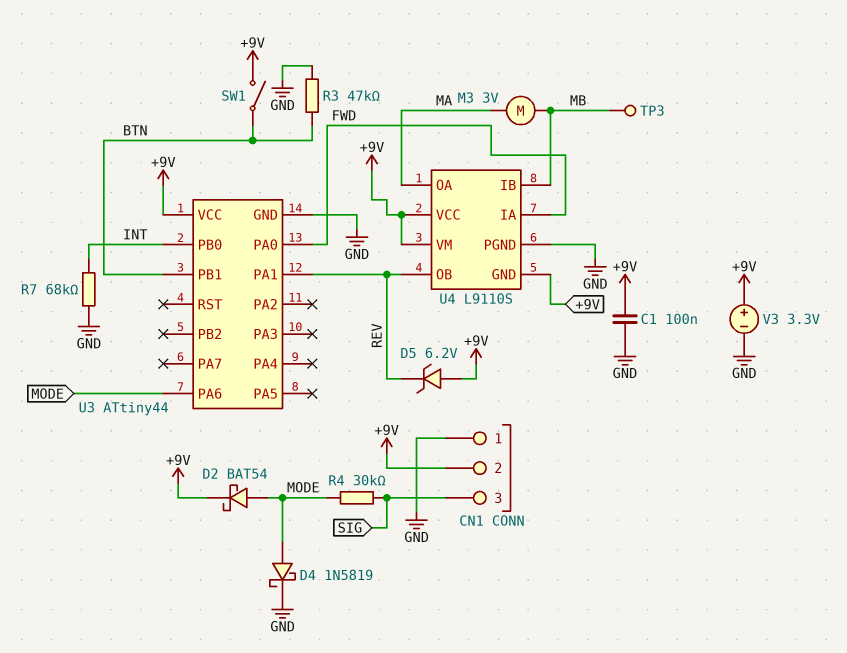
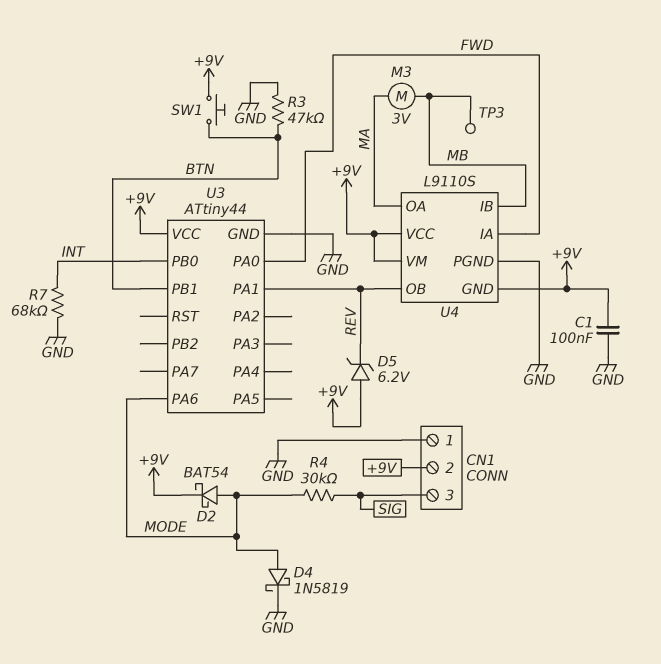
SW1: switch (+9V, BTN) -> button (+9V, BTN)
V3: 3.3V (plus +9V, minus GND) -> none

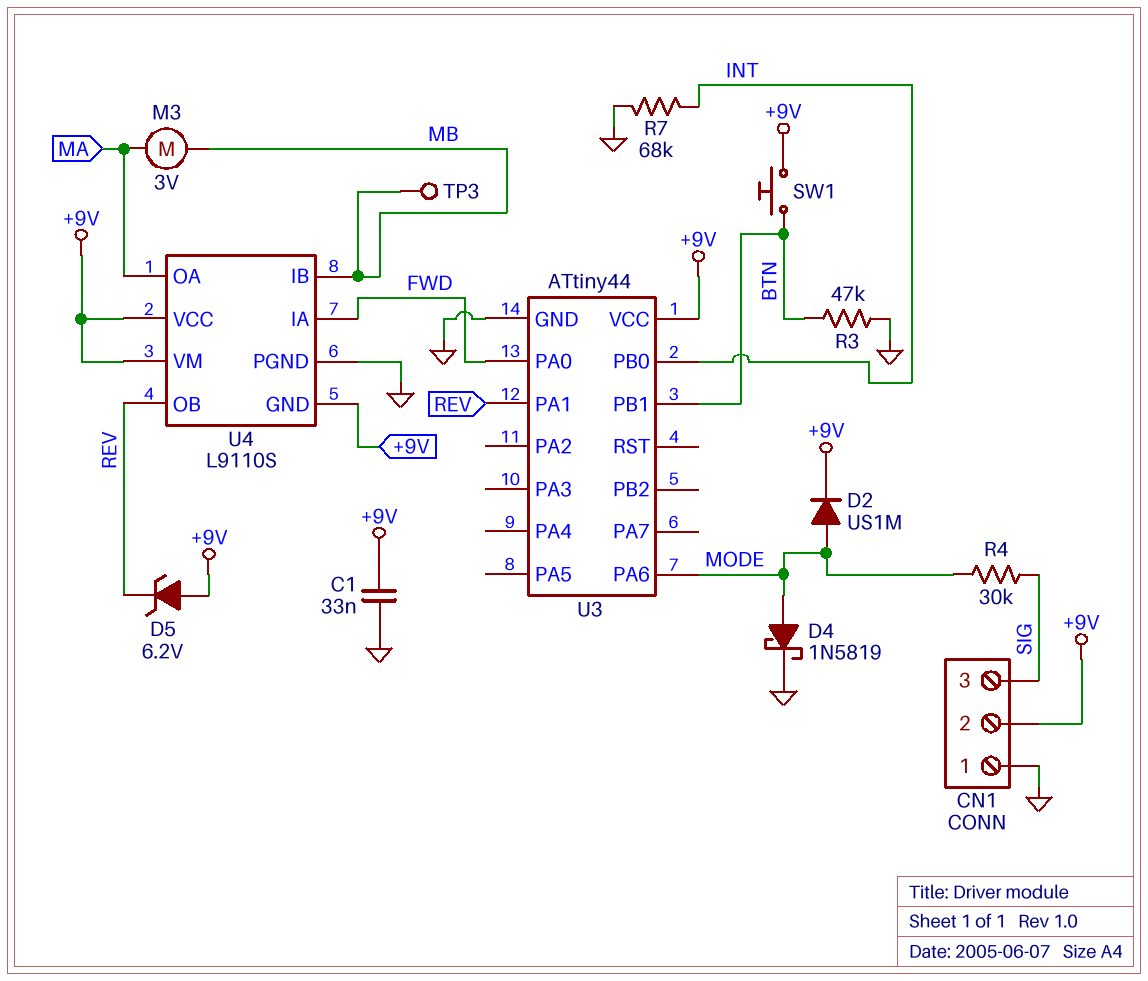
C1: 100nF (+9V, GND) -> 33nF (+9V, GND)
D2: schottky BAT54 (A MODE, K +9V) -> diode US1M (A MODE, K +9V)

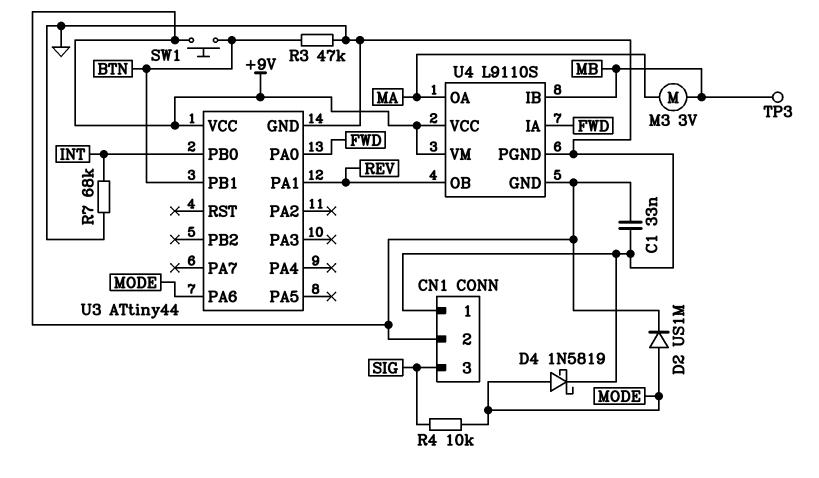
D5: zener 6.2V (A +9V, K REV) -> none
R4: 30k (MODE, SIG) -> 10k (MODE, SIG)

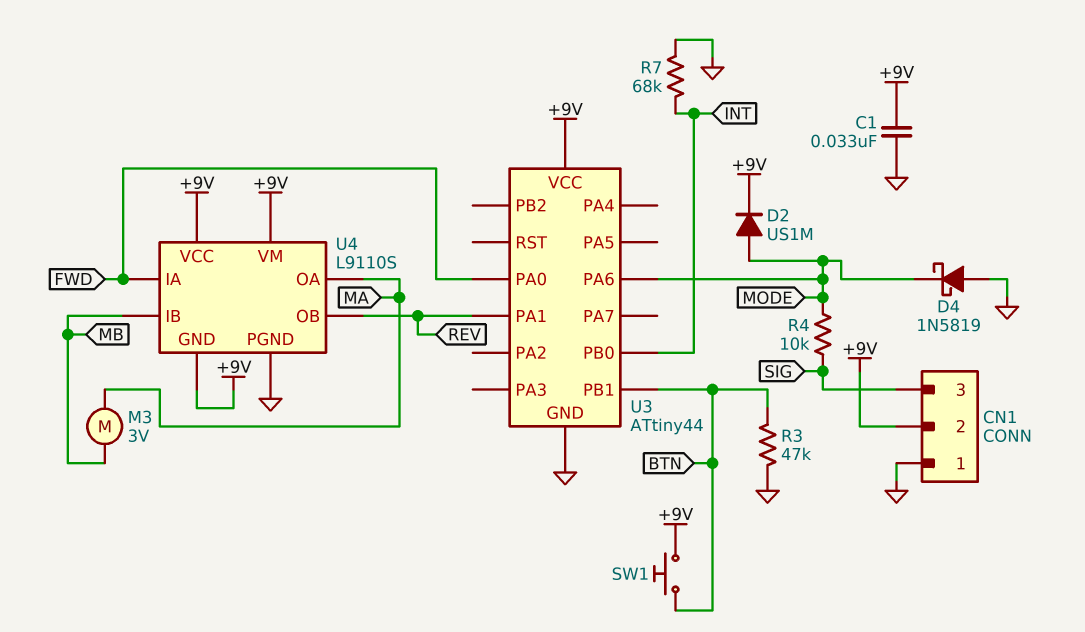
D4: schottky 1N5819 (A MODE, K GND) -> schottky 1N5819 (A GND, K MODE)
TP3: test point (MB) -> none

